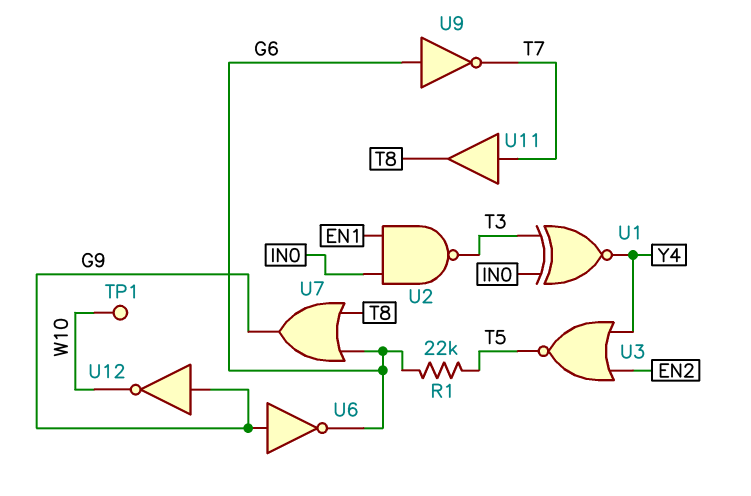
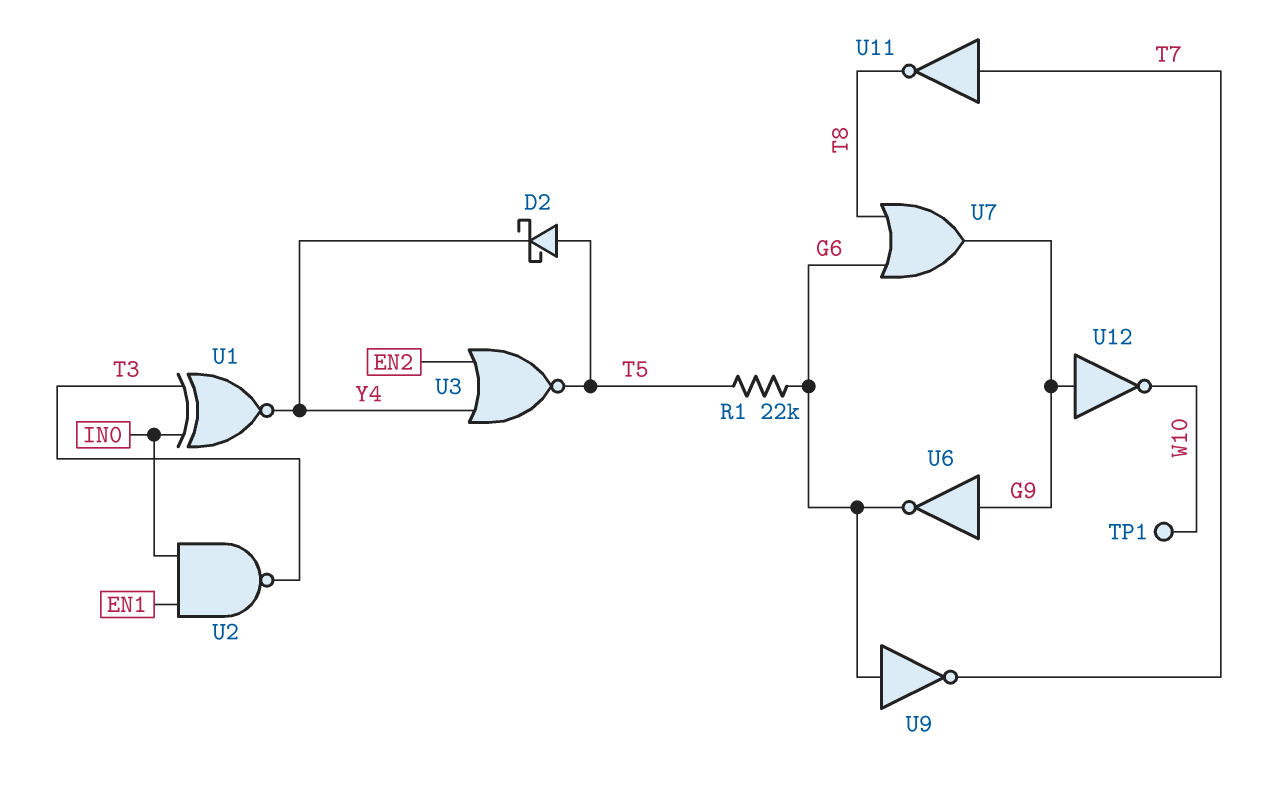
D2: none -> schottky (A T5, K Y4)
U11: buffer (in T7, out T8) -> NOT (in T7, out T8)

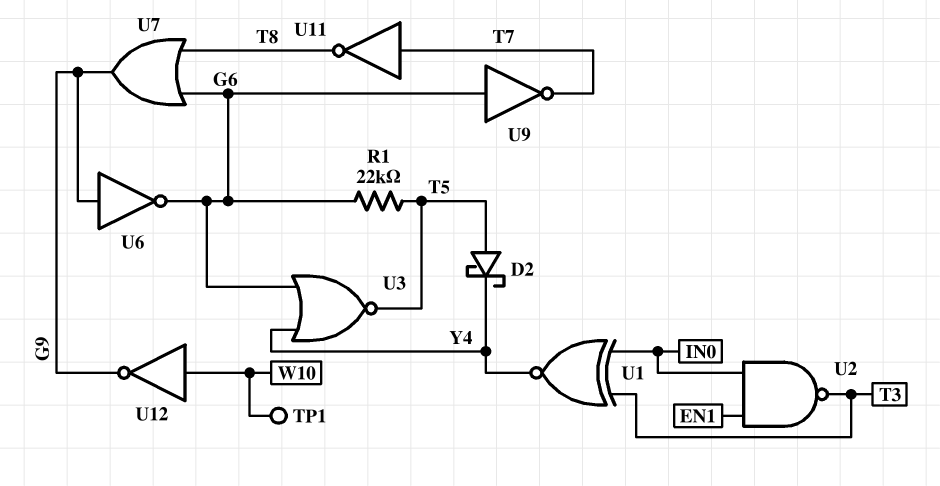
U3: NOR (in EN2, in Y4, out T5) -> NOR (in G6, in Y4, out T5)
U12: NOT (in G9, out W10) -> NOT (in W10, out G9)

